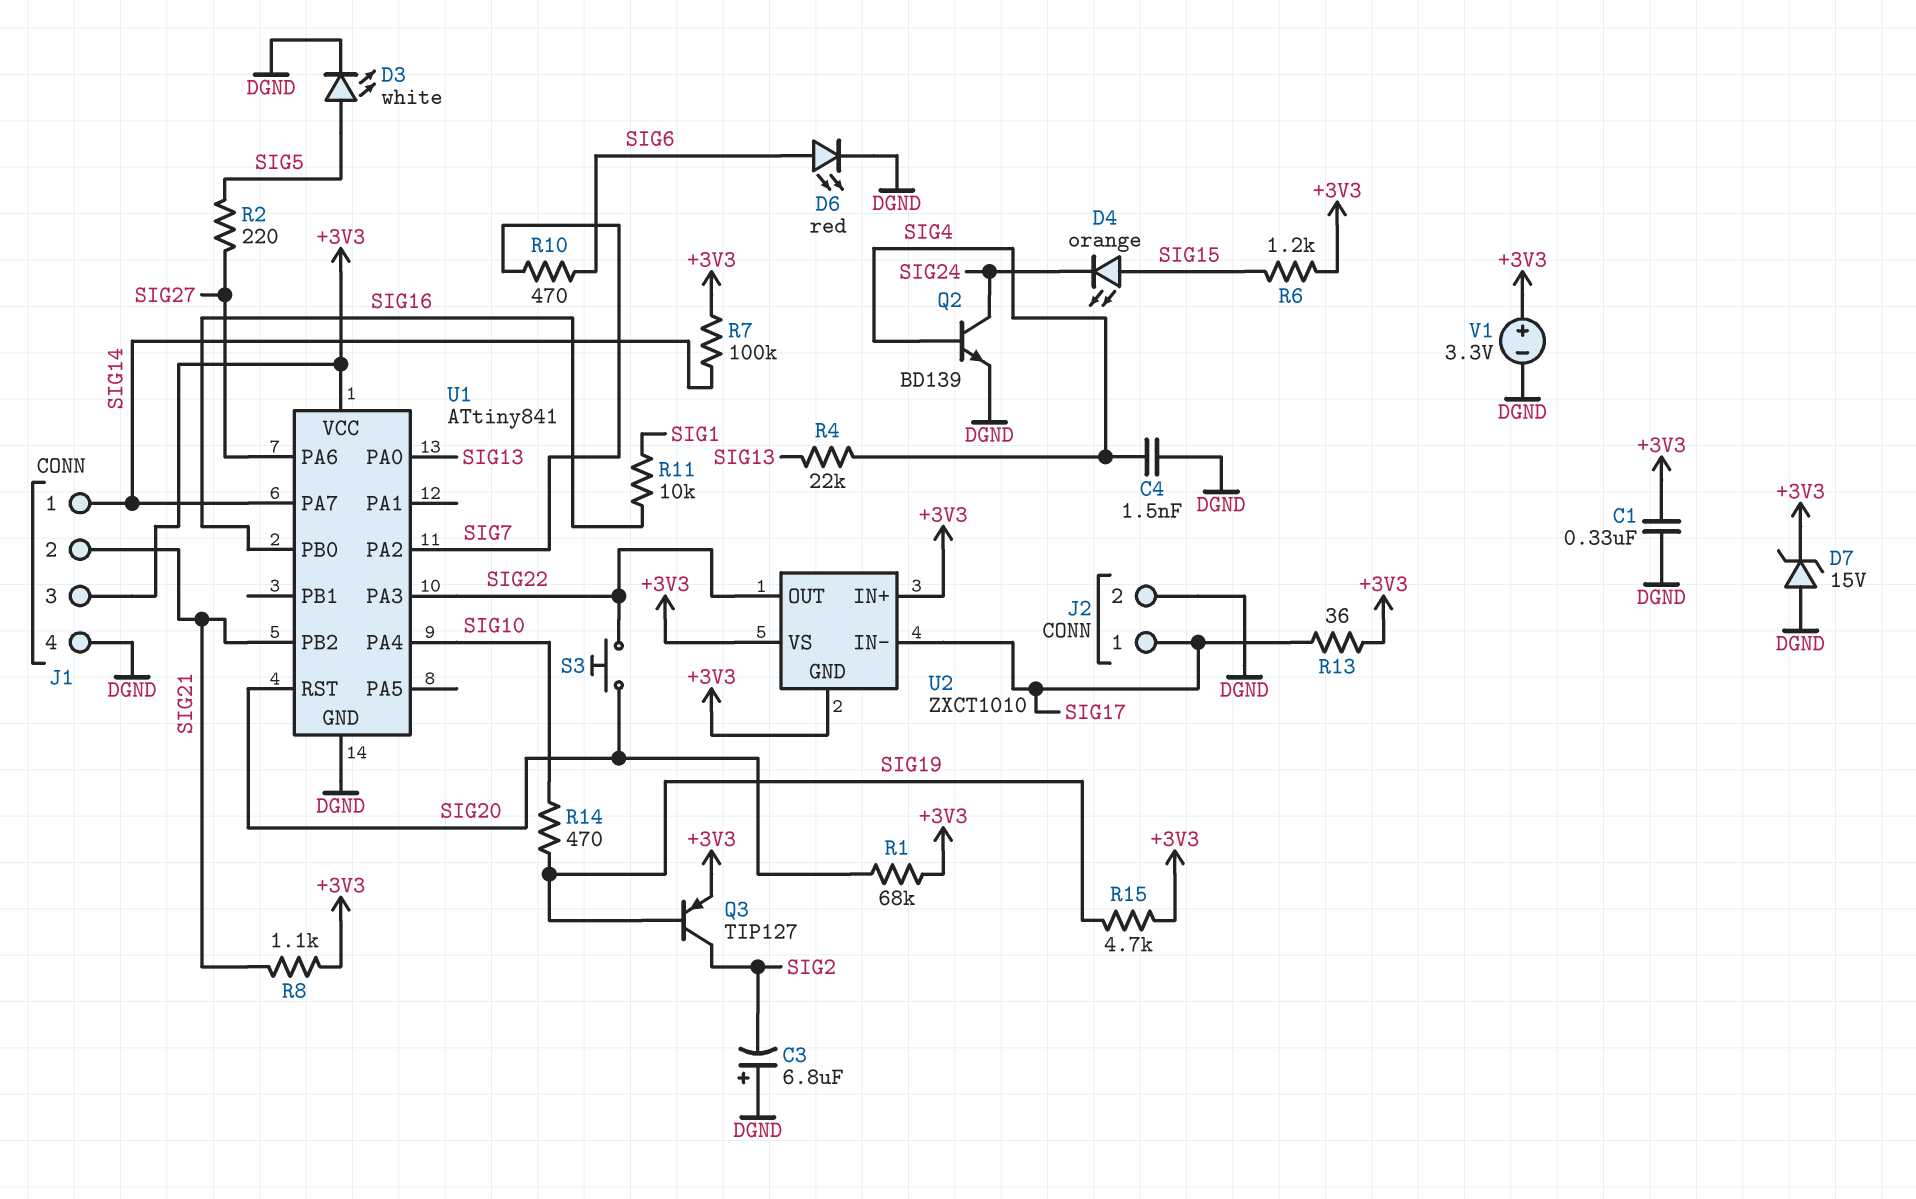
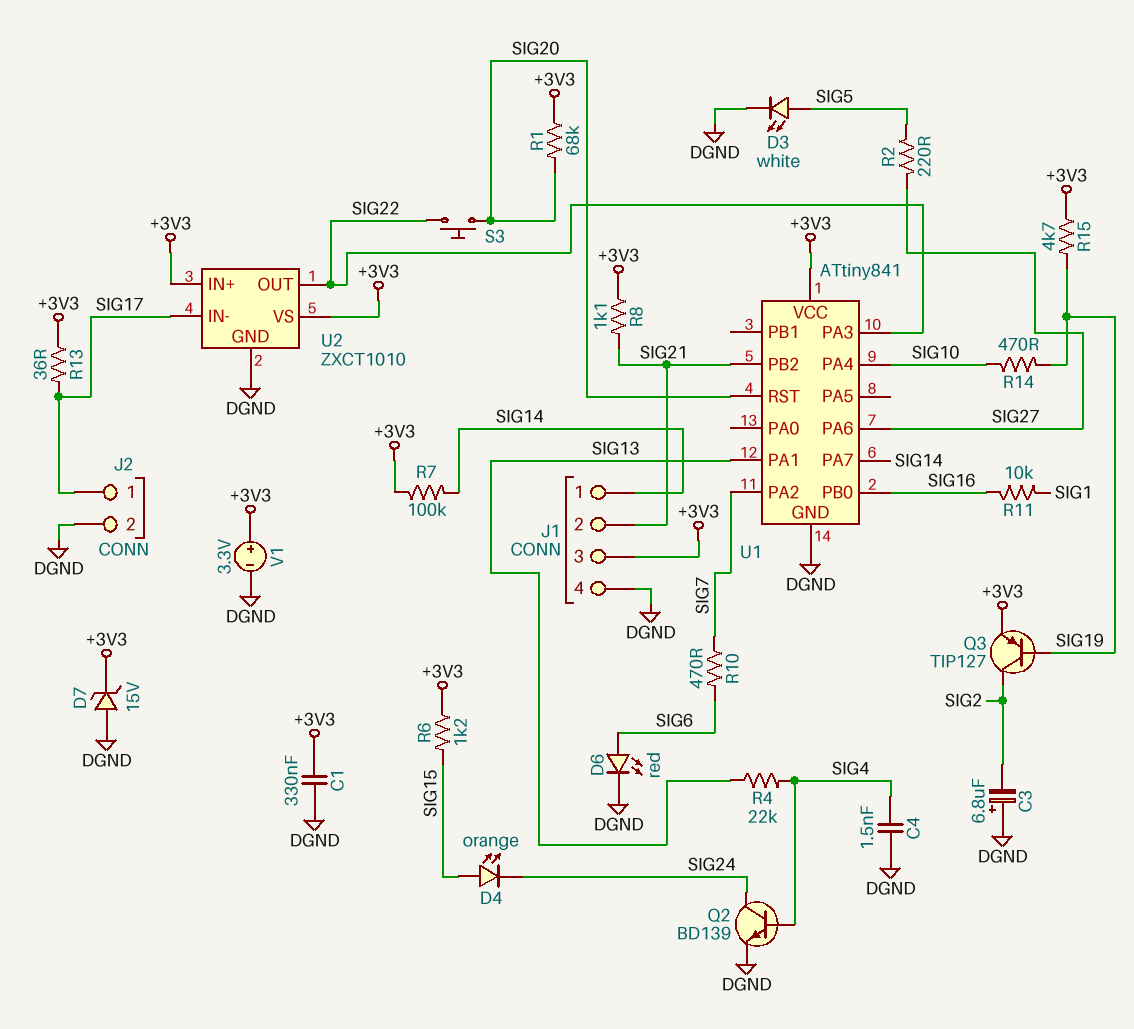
U1 pin PA0: SIG13 -> none
U1 pin PA1: none -> SIG13
U2 pin GND: +3V3 -> DGND

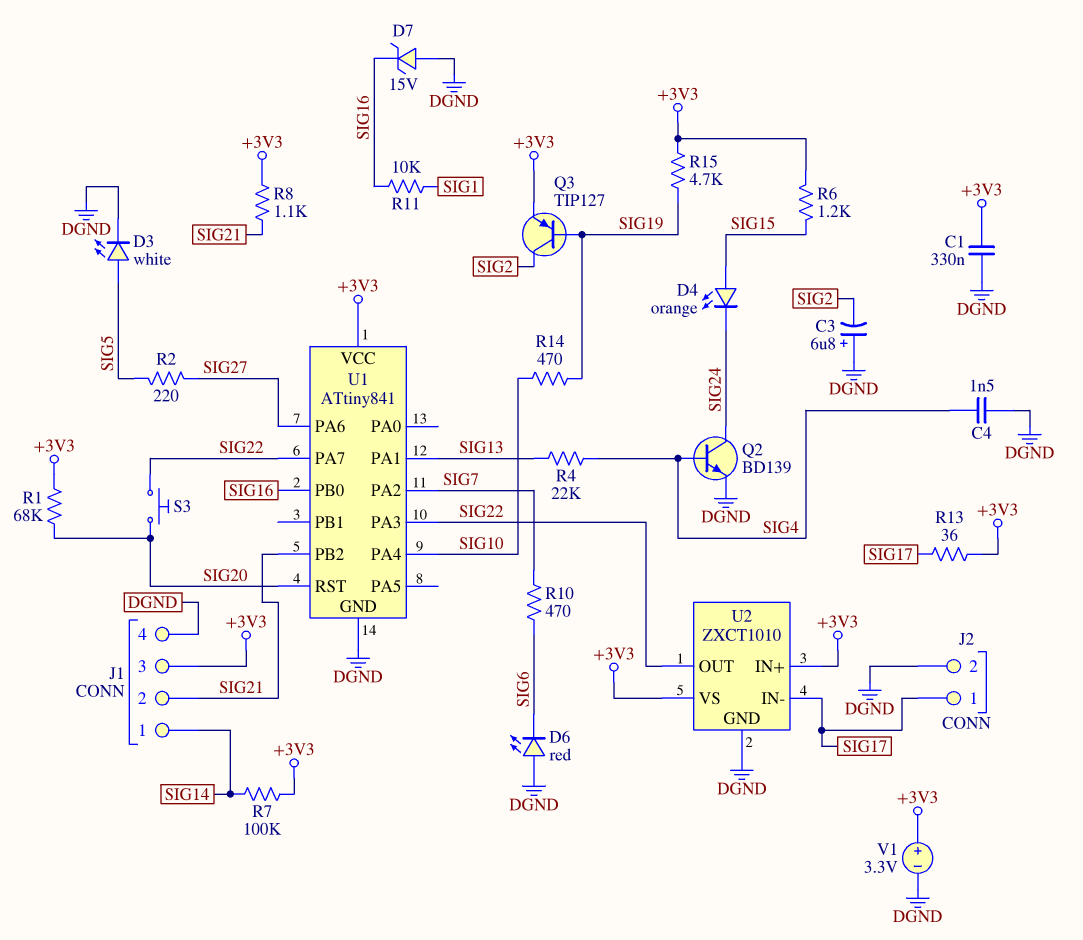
D6: LED red (A SIG6, K DGND) -> LED red (A DGND, K SIG6)
D7: zener 15V (A DGND, K +3V3) -> zener 15V (A DGND, K SIG16)
U1 pin PA7: SIG14 -> SIG22

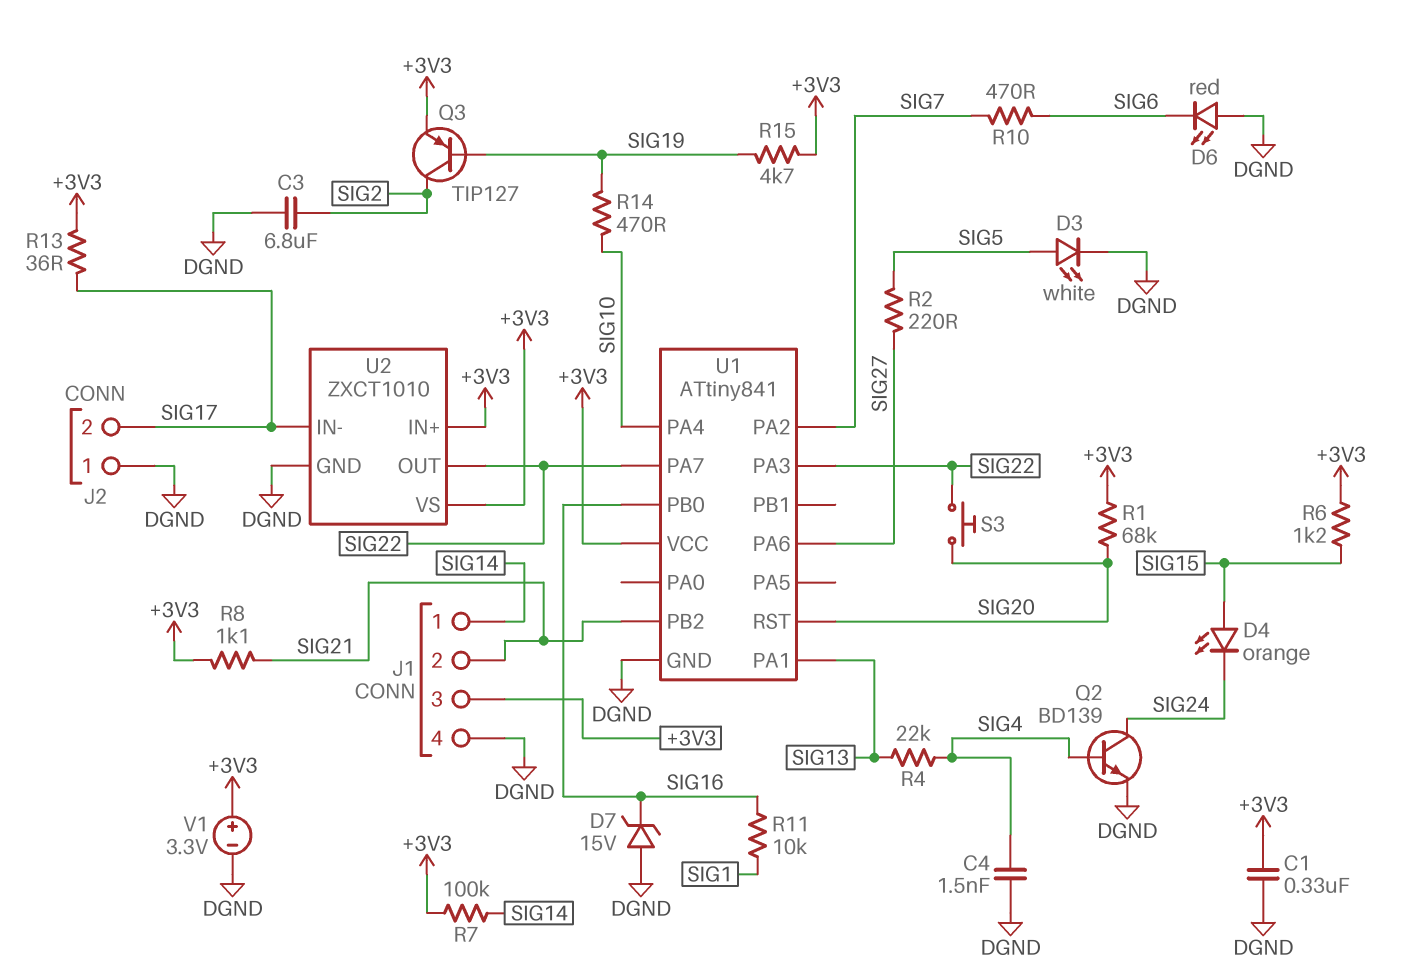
C3: 6.8uF (plus DGND, minus SIG2) -> 6.8uF (DGND, SIG2)
J2 pin 1: SIG17 -> DGND
J2 pin 2: DGND -> SIG17

